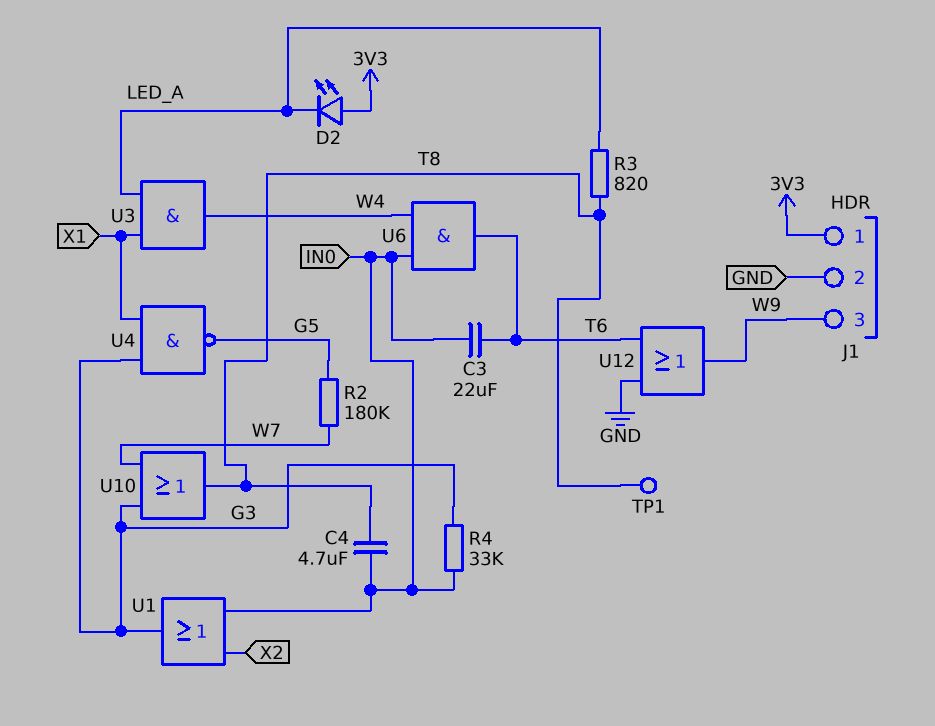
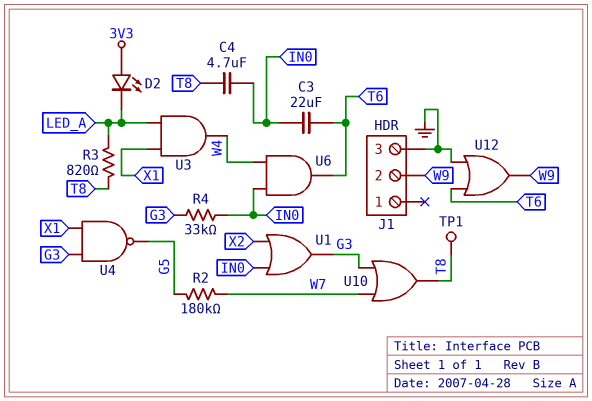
J1 pin 1: 3V3 -> none
J1 pin 2: GND -> W9
J1 pin 3: W9 -> GND

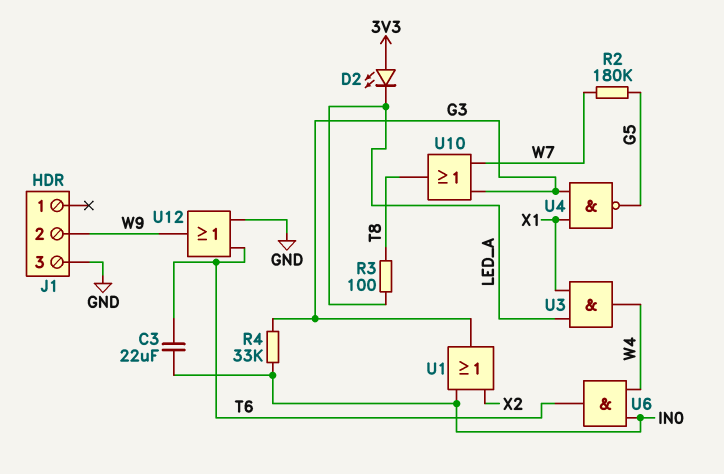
C4: 4.7uF (IN0, T8) -> none
R3: 820 (LED_A, T8) -> 100 (LED_A, T8)
TP1: test point (T8) -> none

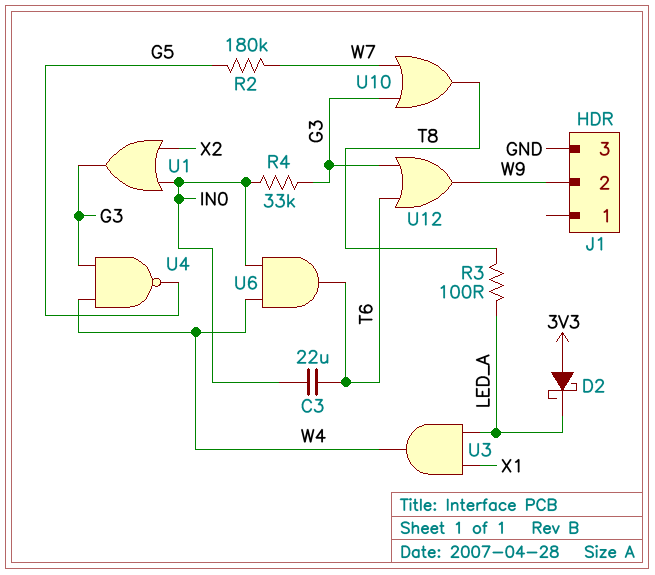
D2: LED (A 3V3, K LED_A) -> schottky (A 3V3, K LED_A)
U4: NAND (in G3, in X1, out G5) -> NAND (in G3, in W4, out G5)
U12: OR (in GND, in T6, out W9) -> OR (in G3, in T6, out W9)

